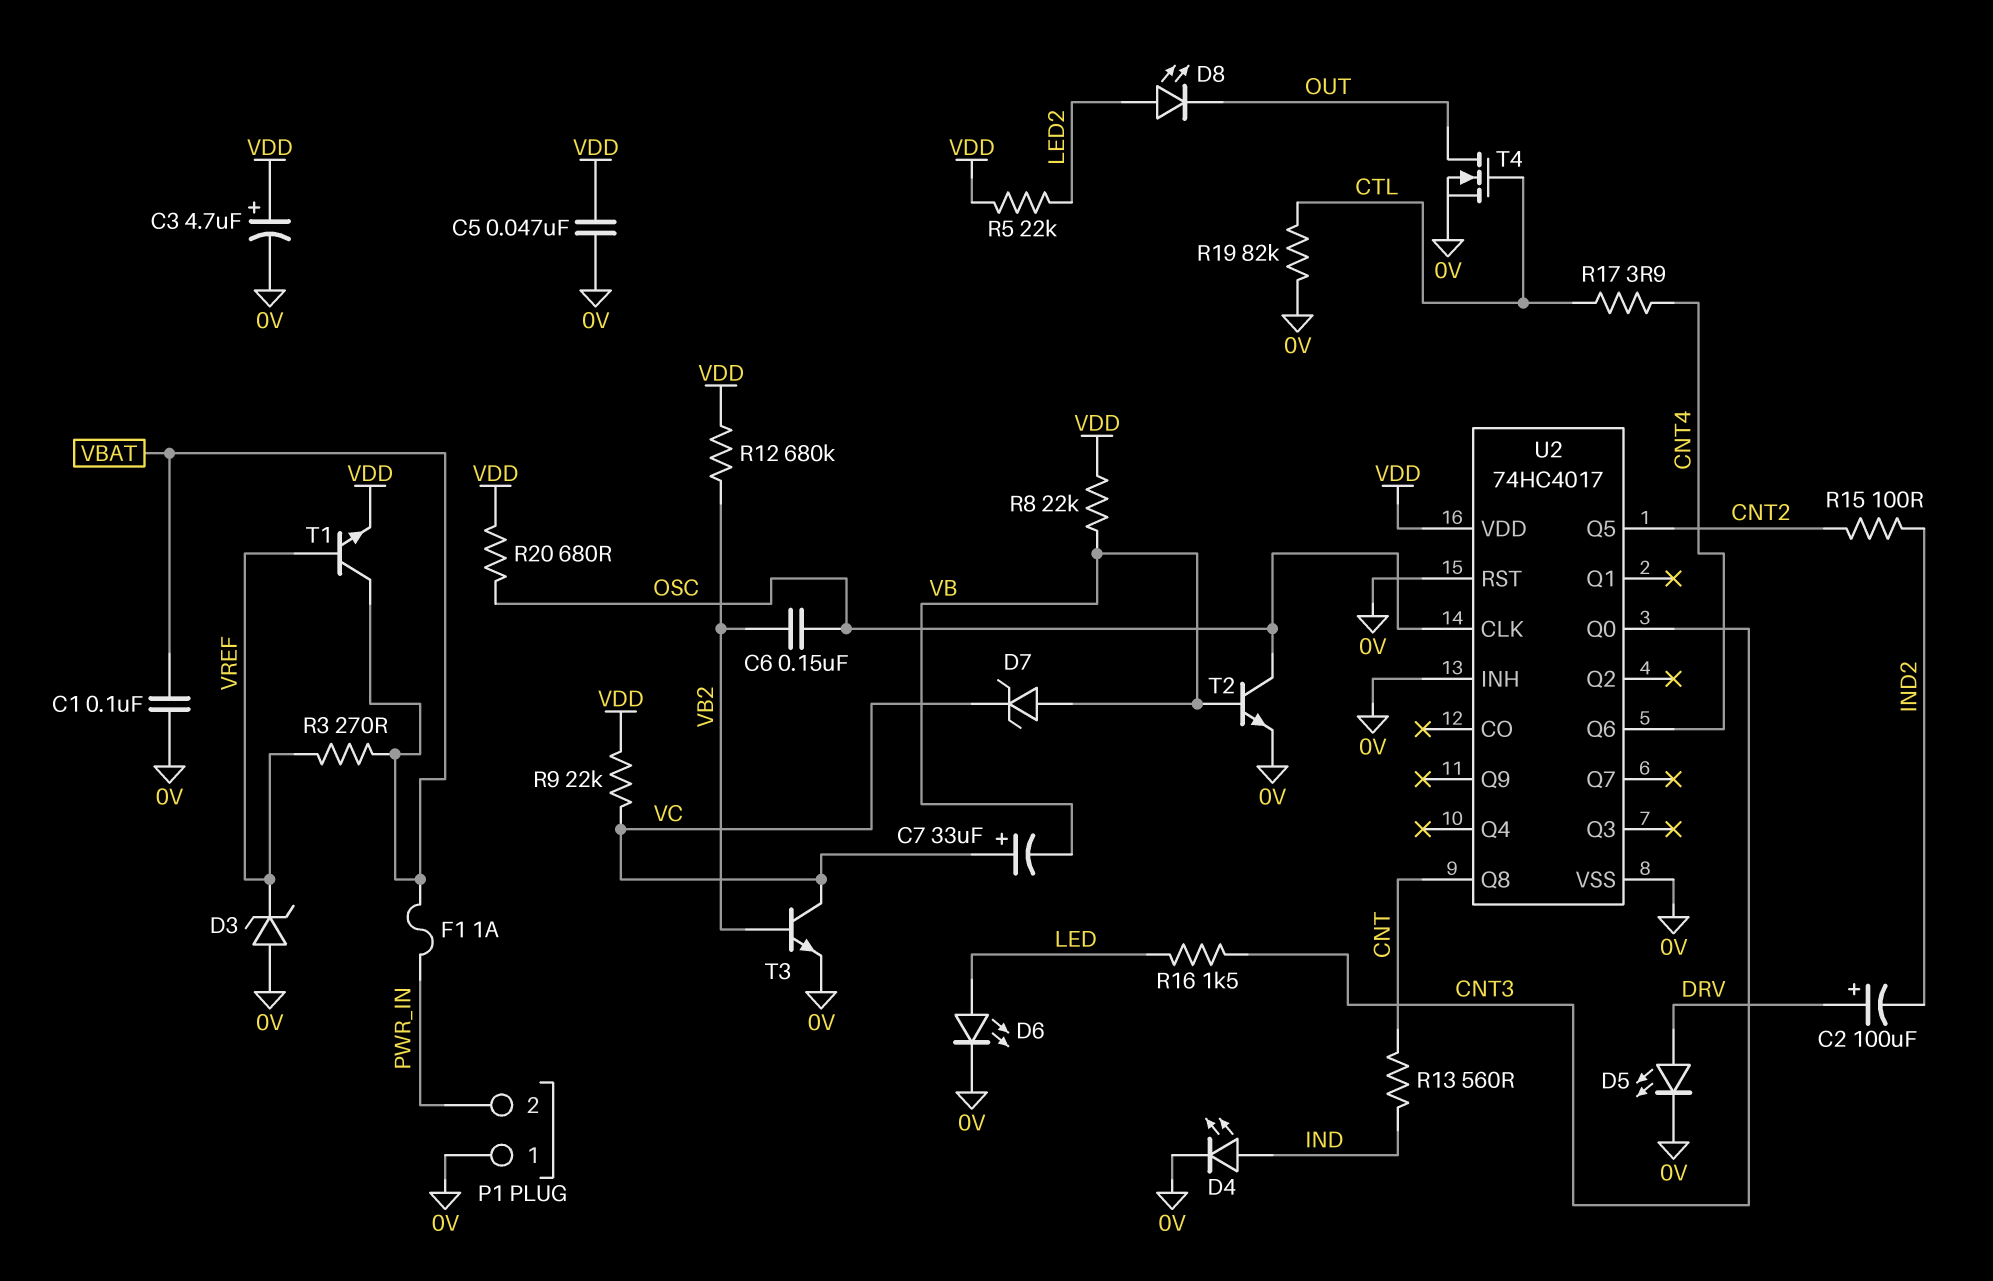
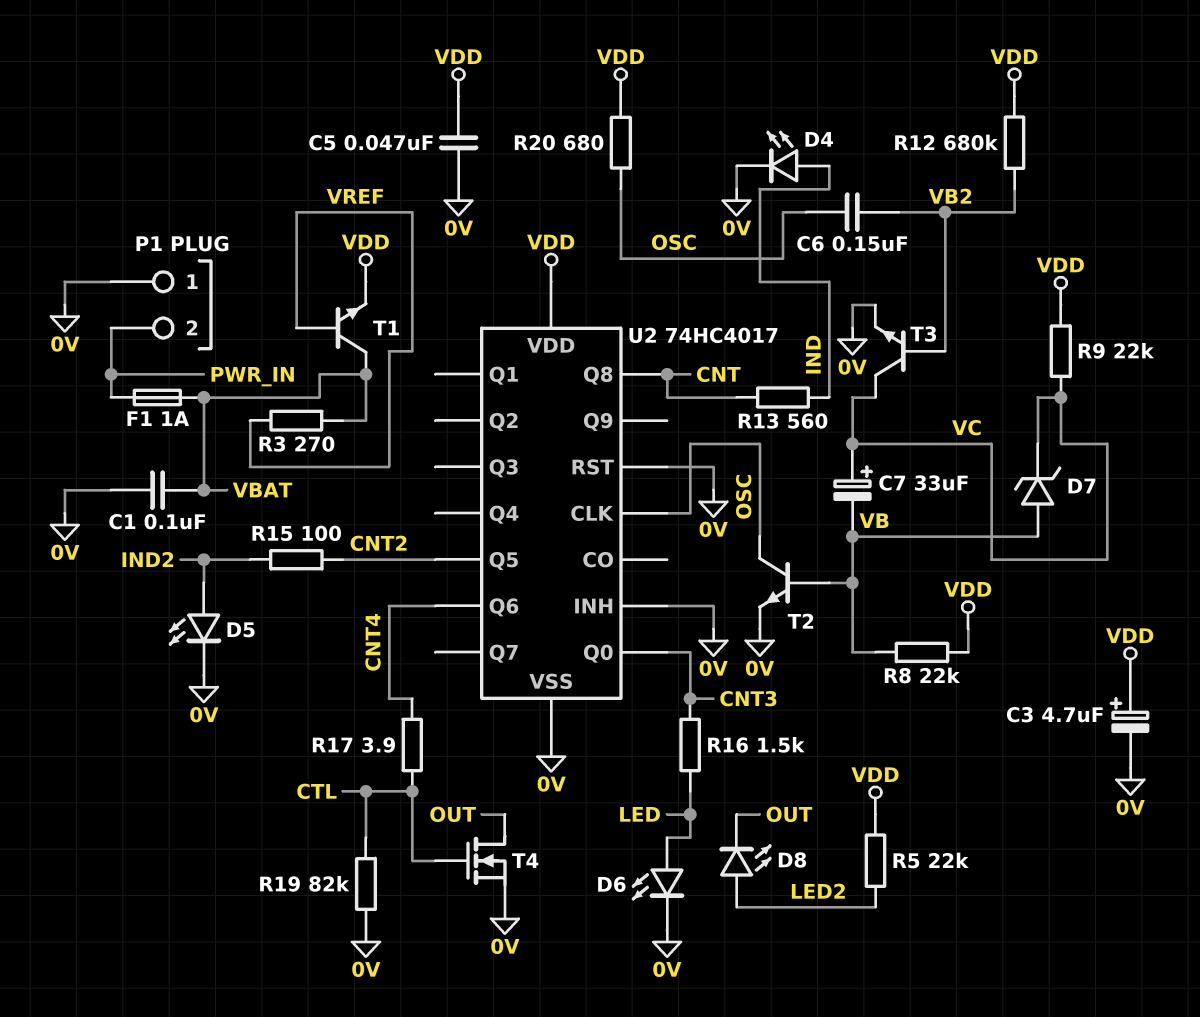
C2: 100uF (plus DRV, minus IND2) -> none
D3: zener (A 0V, K VREF) -> none
D5: LED (A DRV, K 0V) -> LED (A IND2, K 0V)

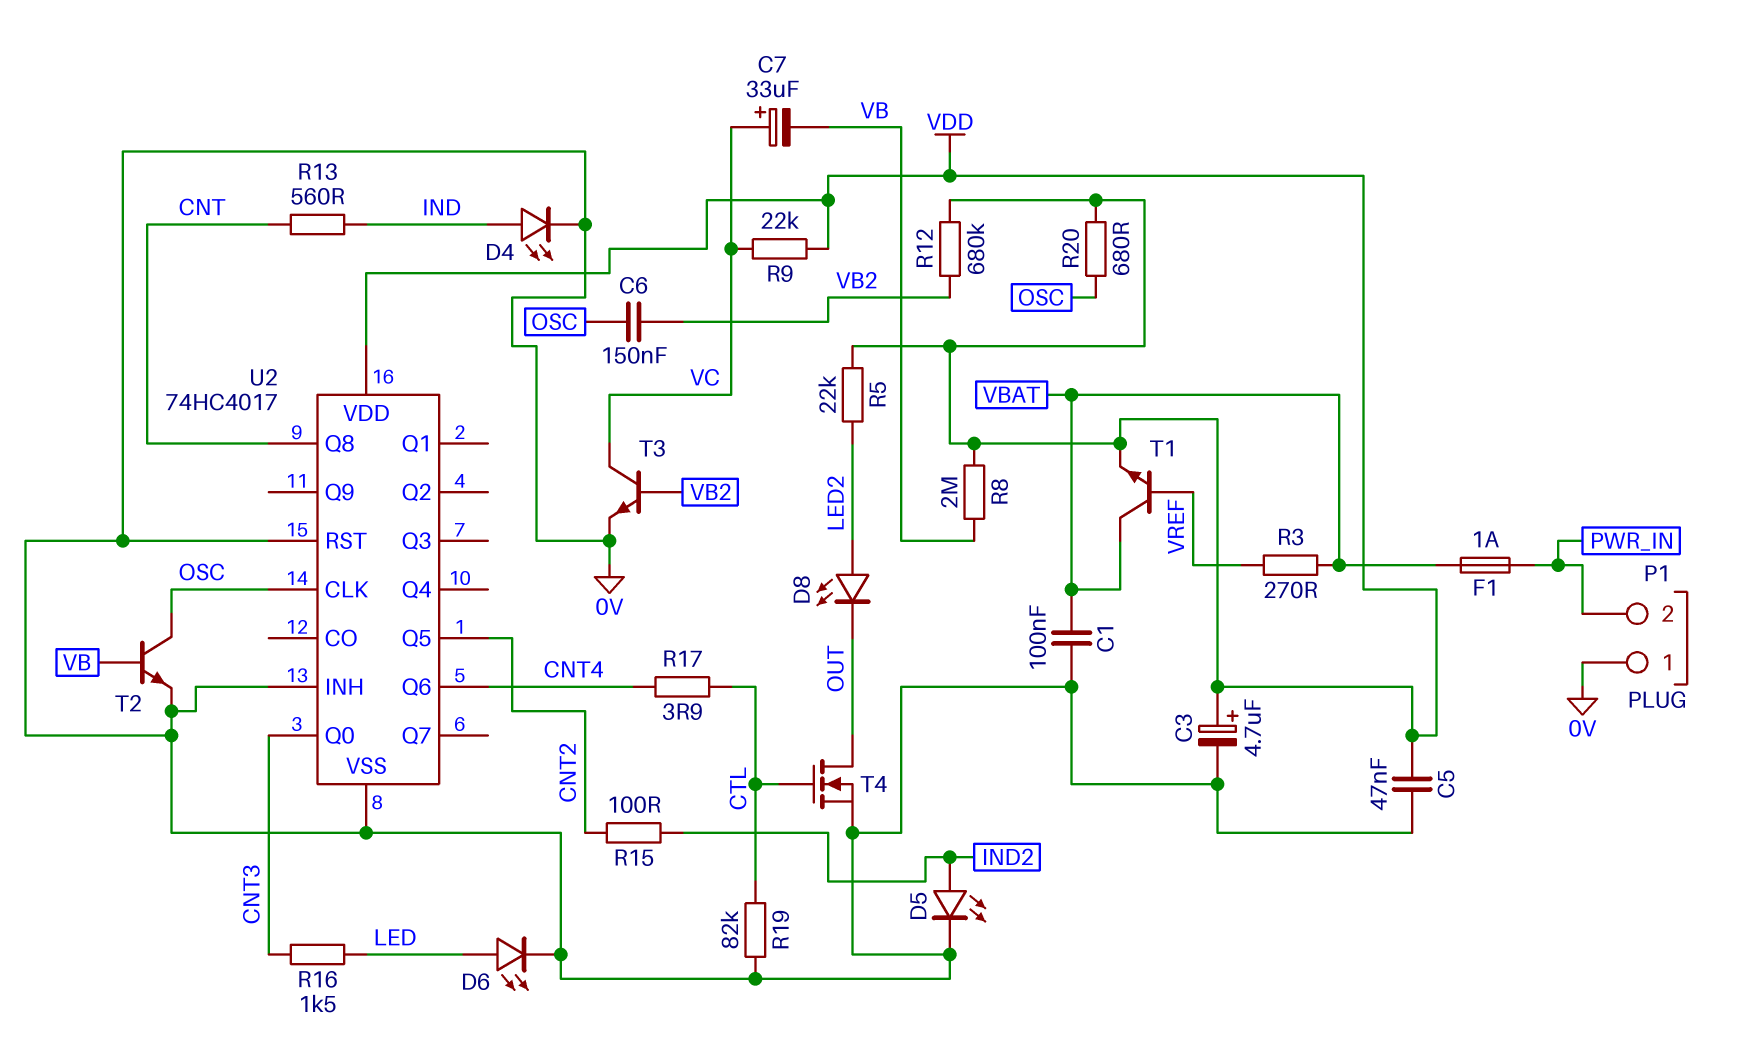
D7: zener (A VB, K VC) -> none
R8: 22k (VB, VDD) -> 2M (VB, VDD)

